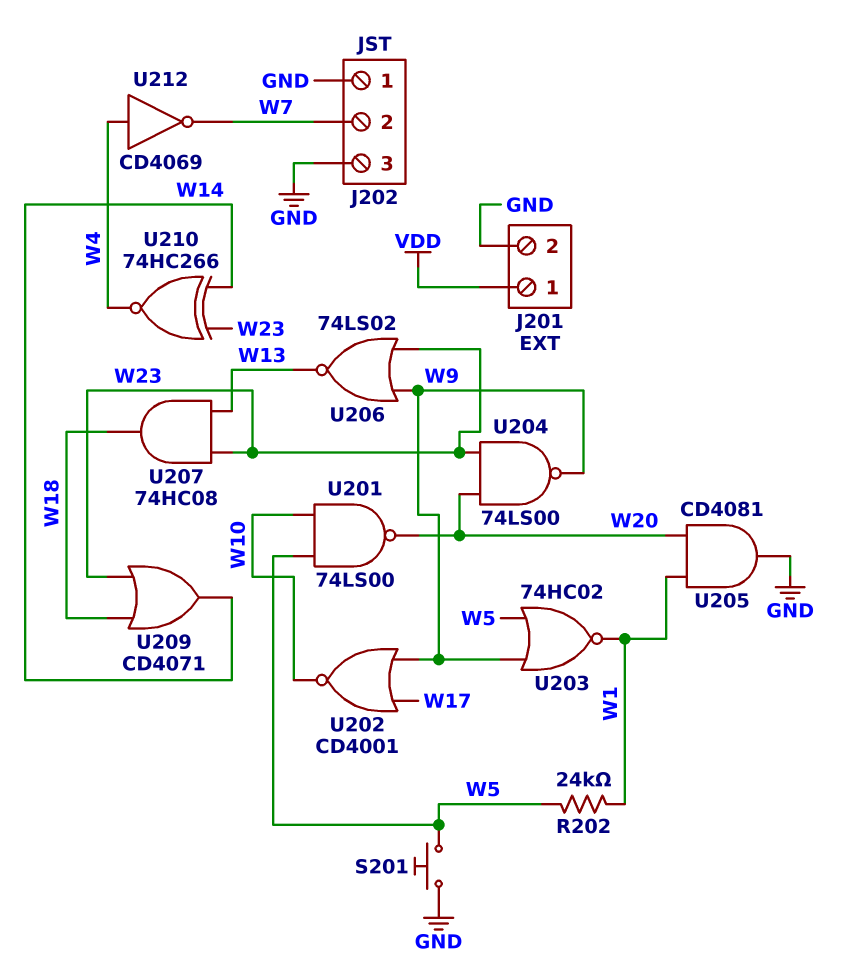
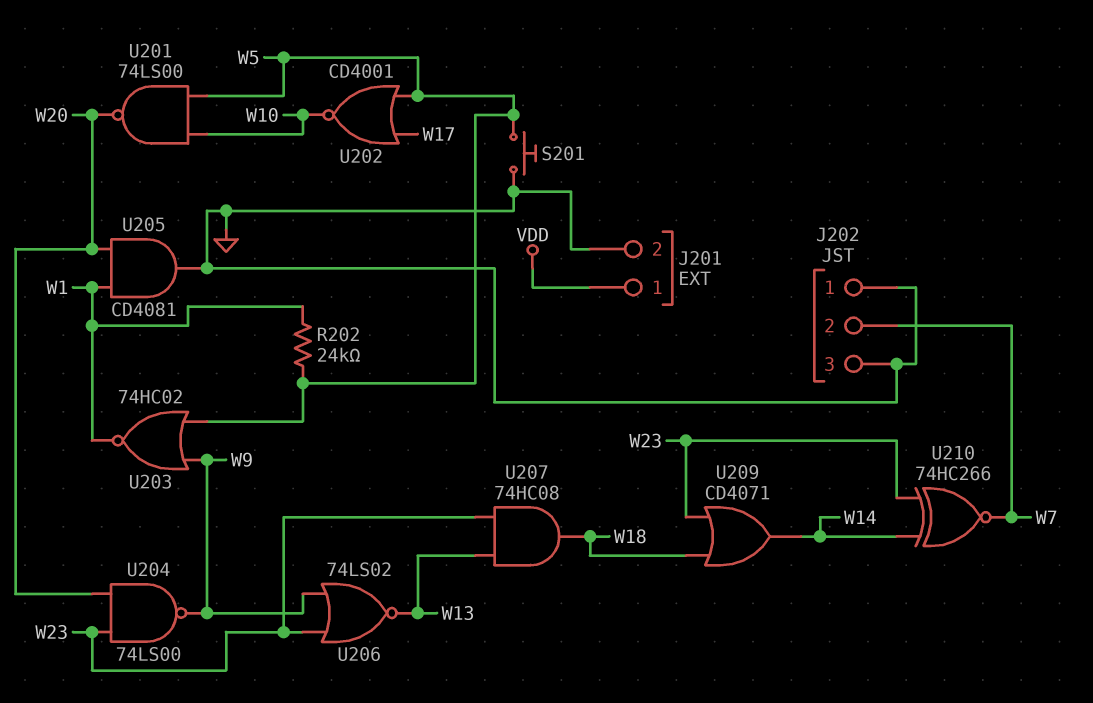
U202: NOR CD4001 (in W9, in W17, out W10) -> NOR CD4001 (in W5, in W17, out W10)
U210: XNOR 74HC266 (in W14, in W23, out W4) -> XNOR 74HC266 (in W14, in W23, out W7)
U212: NOT CD4069 (in W4, out W7) -> none

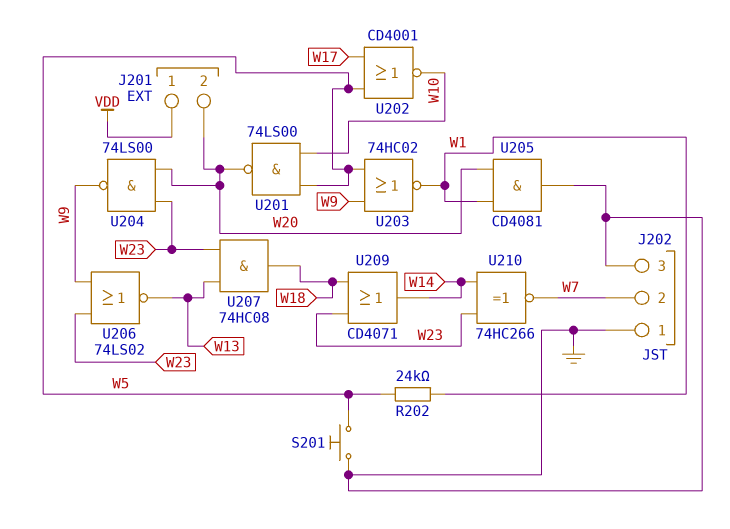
J201 pin 2: GND -> W20

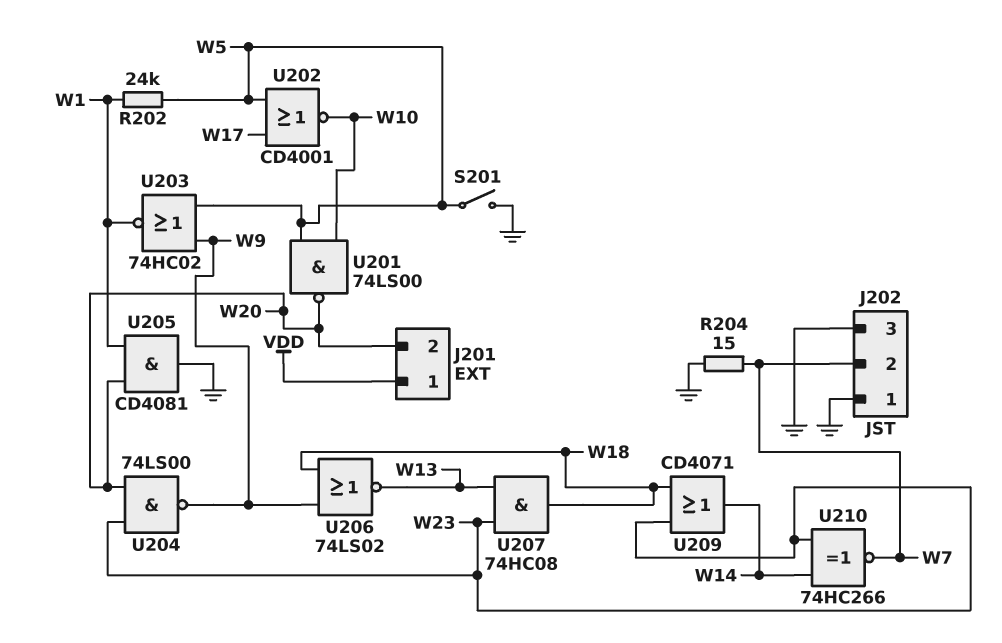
R204: none -> 15 (GND, W7)
S201: button (GND, W5) -> switch (GND, W5)
U206: NOR 74LS02 (in W9, in W23, out W13) -> NOR 74LS02 (in W9, in W18, out W13)

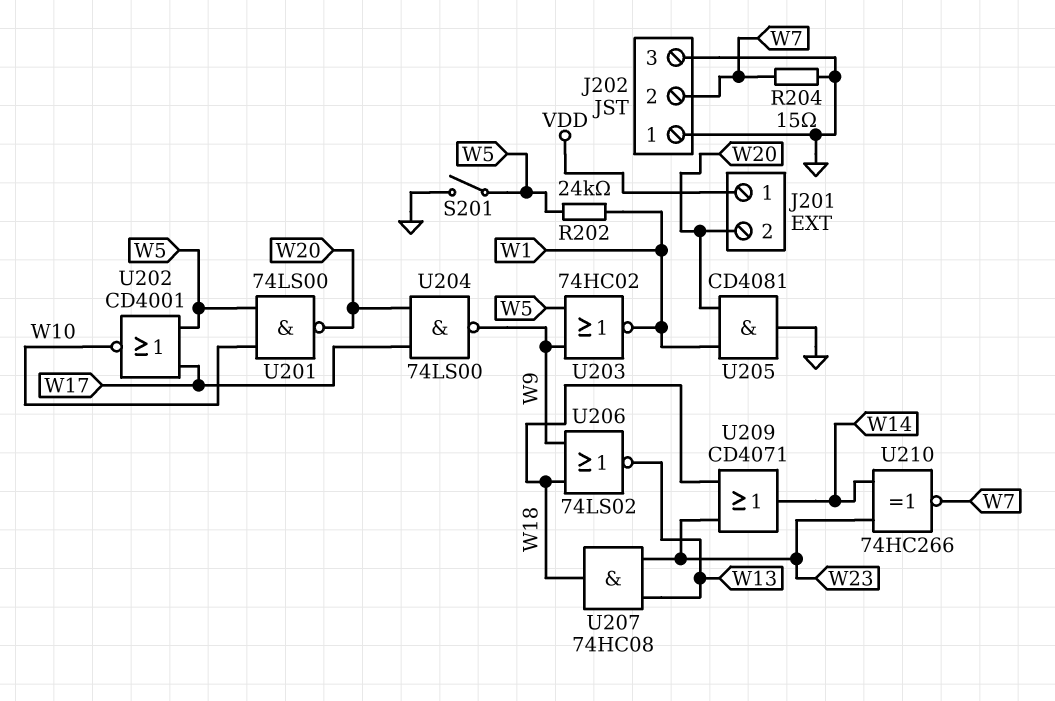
U204: NAND 74LS00 (in W20, in W23, out W9) -> NAND 74LS00 (in W17, in W20, out W9)

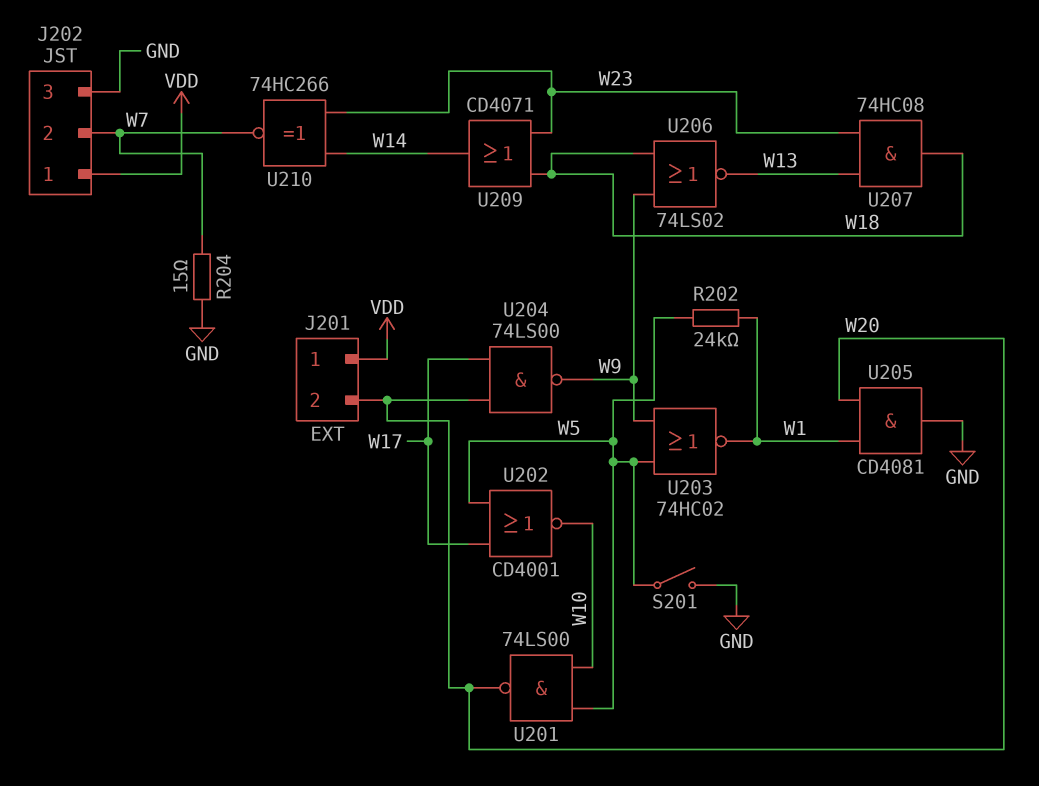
J202 pin 1: GND -> VDD

